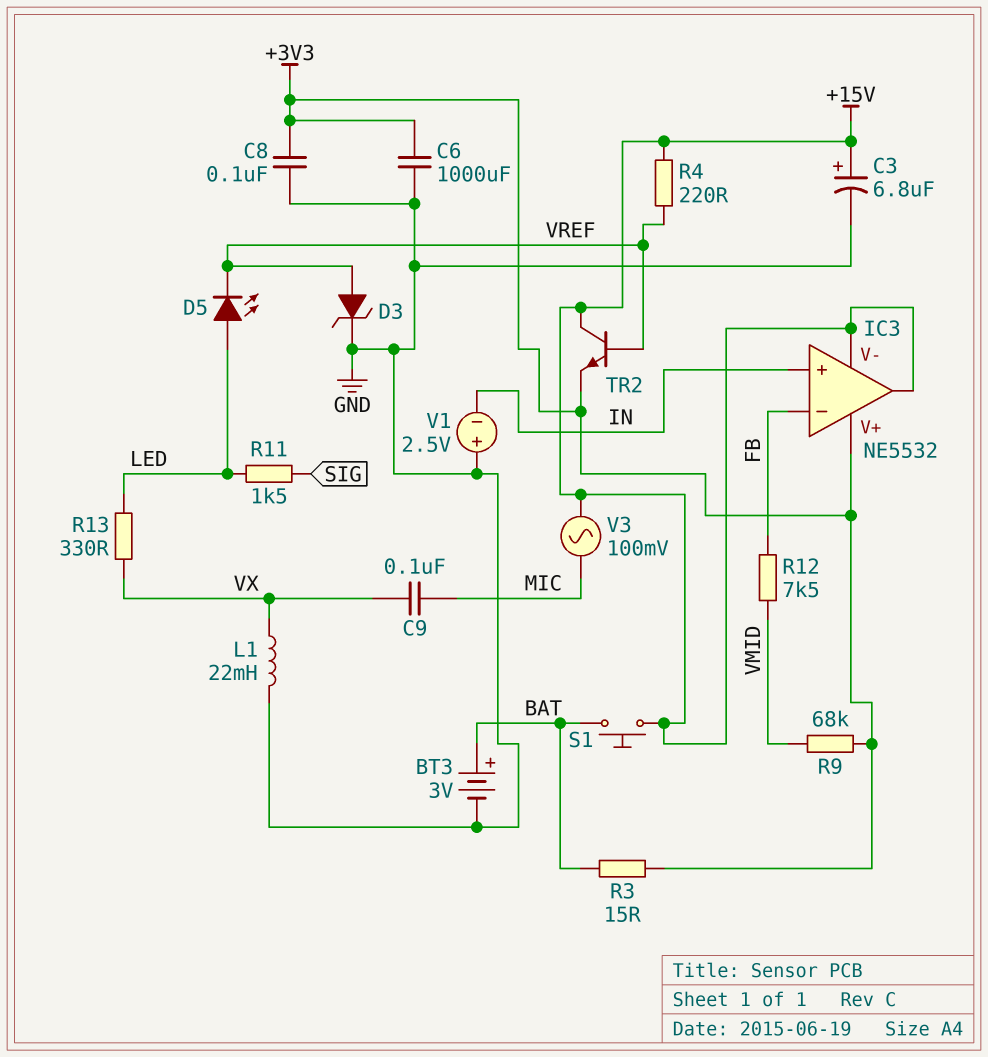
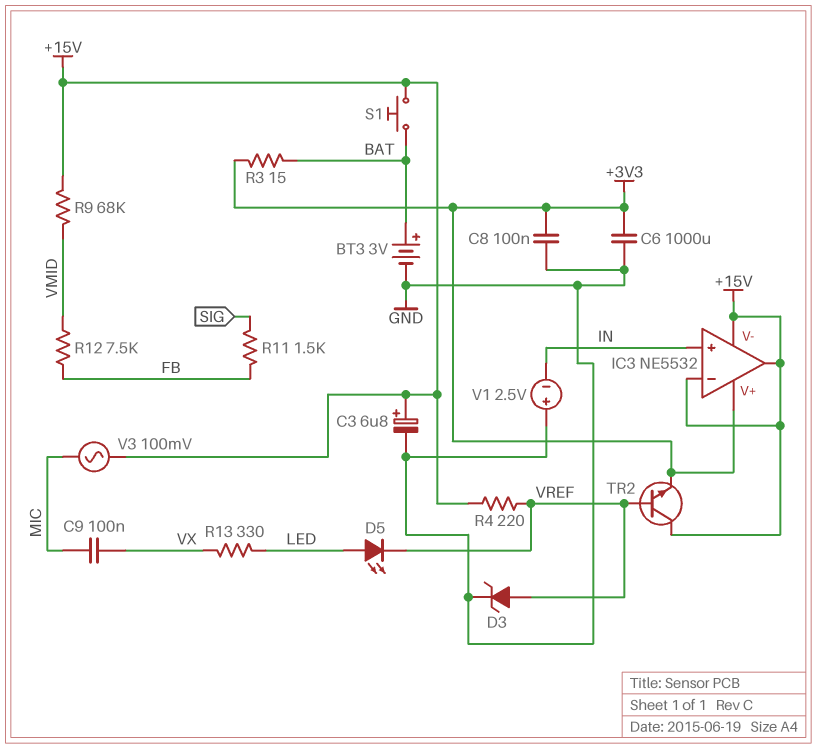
IC3 pin in-: FB -> +15V
L1: 22mH (GND, VX) -> none
R9: 68k (+3V3, VMID) -> 68k (+15V, VMID)
R11: 1.5k (LED, SIG) -> 1.5k (FB, SIG)

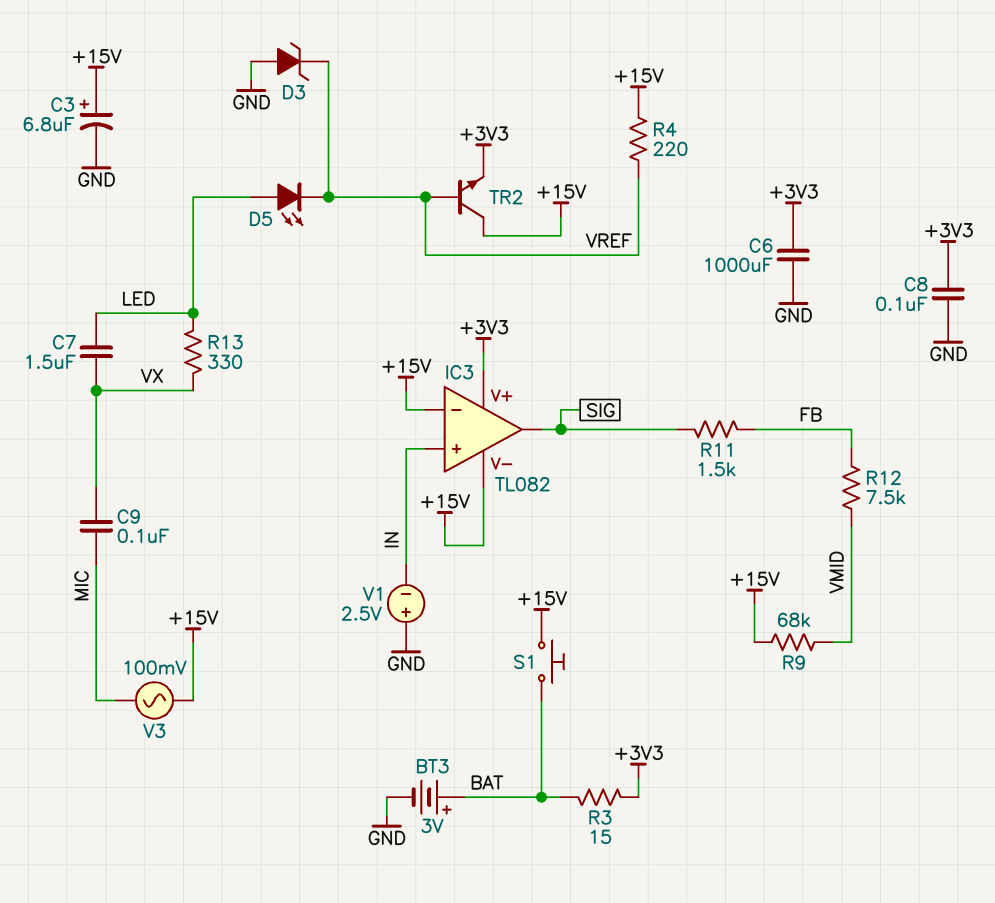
C7: none -> 1.5uF (LED, VX)
D3: zener (A VREF, K GND) -> zener (A GND, K VREF)
IC3: NE5532 -> TL082
IC3 pin out: +15V -> SIG

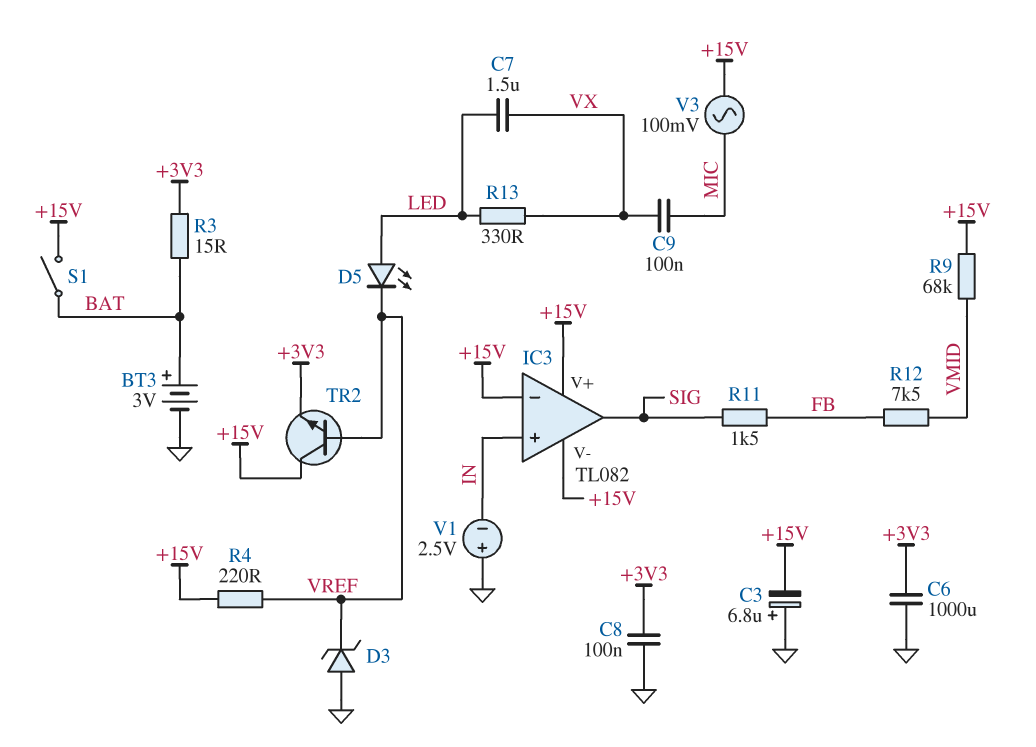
C3: 6.8uF (plus +15V, minus GND) -> 6.8uF (plus GND, minus +15V)
IC3 pin V+: +3V3 -> +15V
S1: button (+15V, BAT) -> switch (+15V, BAT)

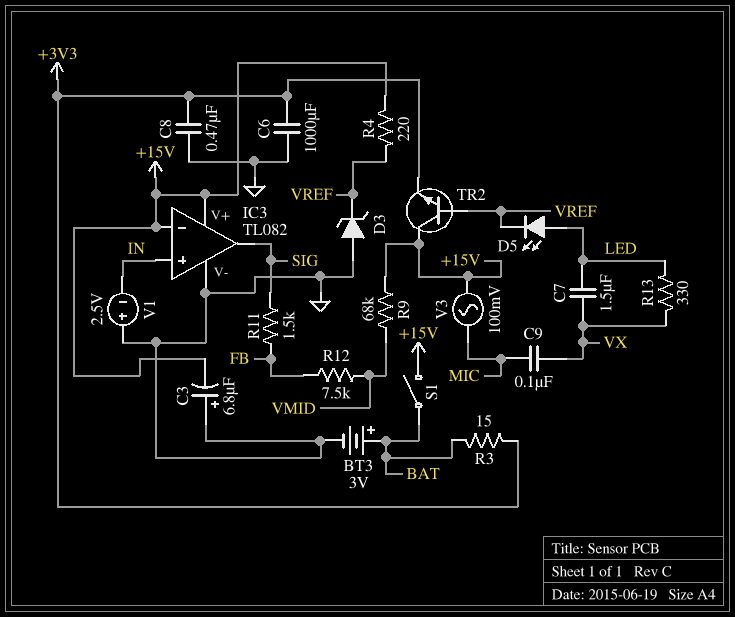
C8: 100nF (+3V3, GND) -> 470nF (+3V3, GND)
IC3 pin V-: +15V -> GND

